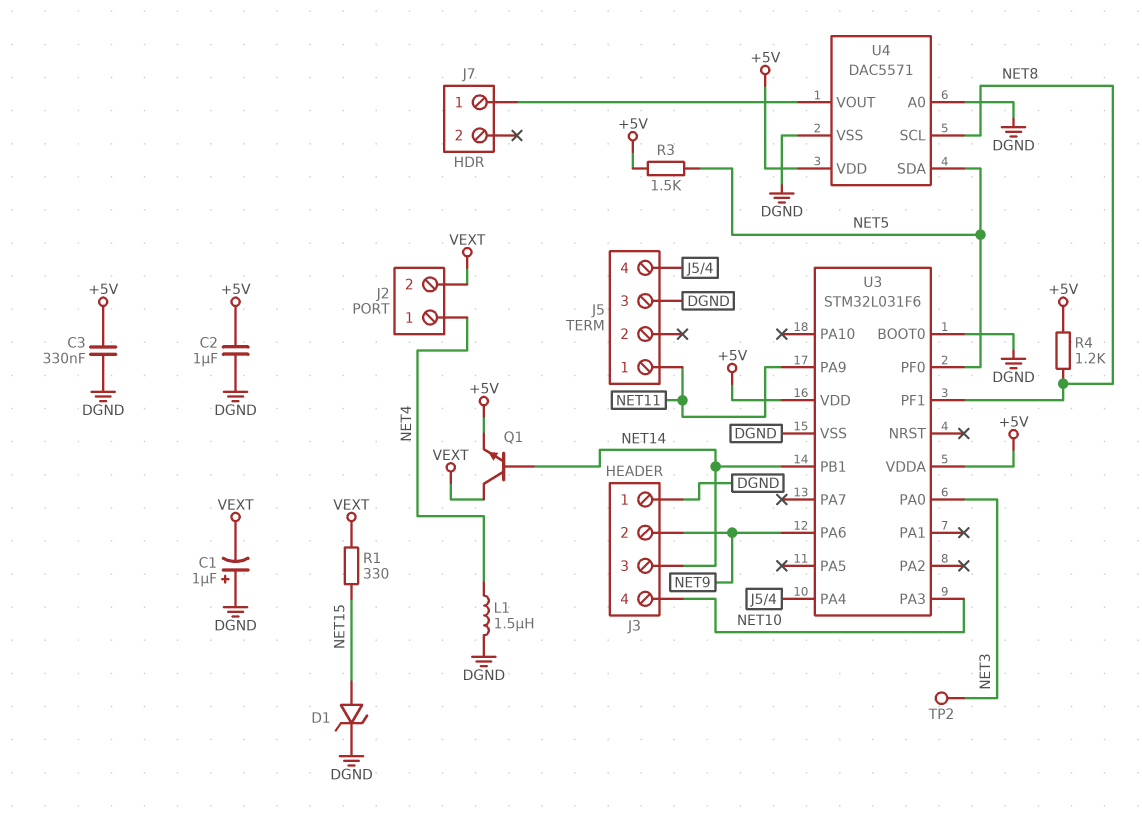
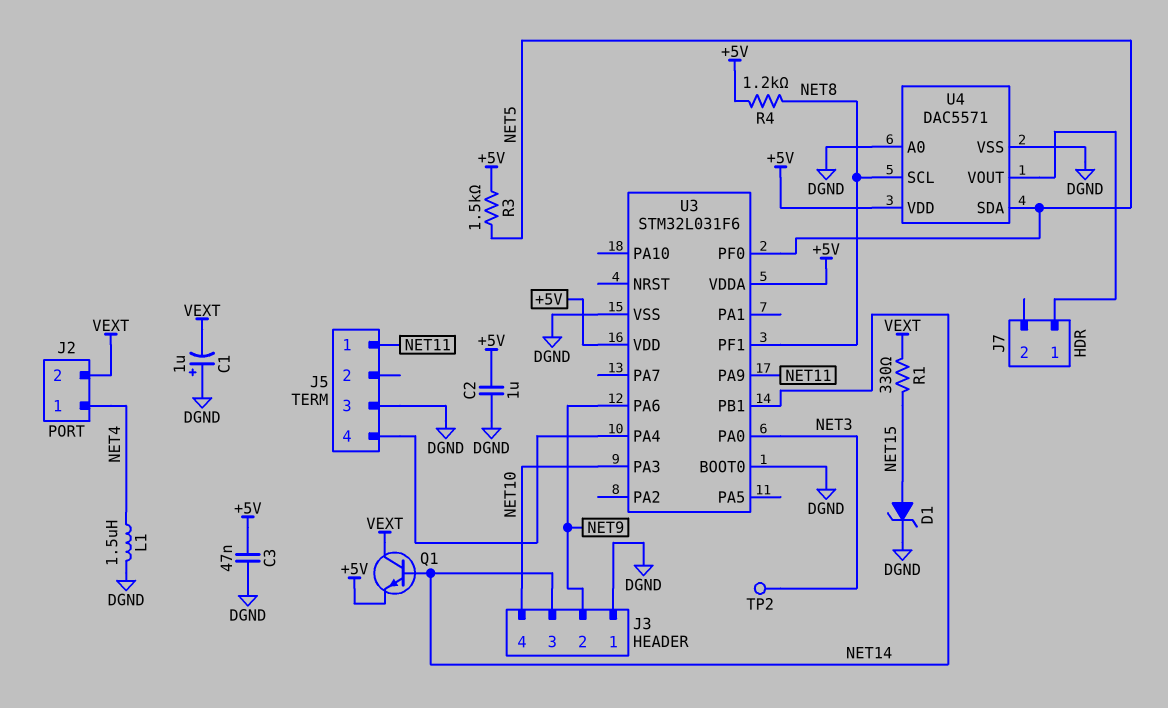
C3: 330nF (+5V, DGND) -> 47nF (+5V, DGND)

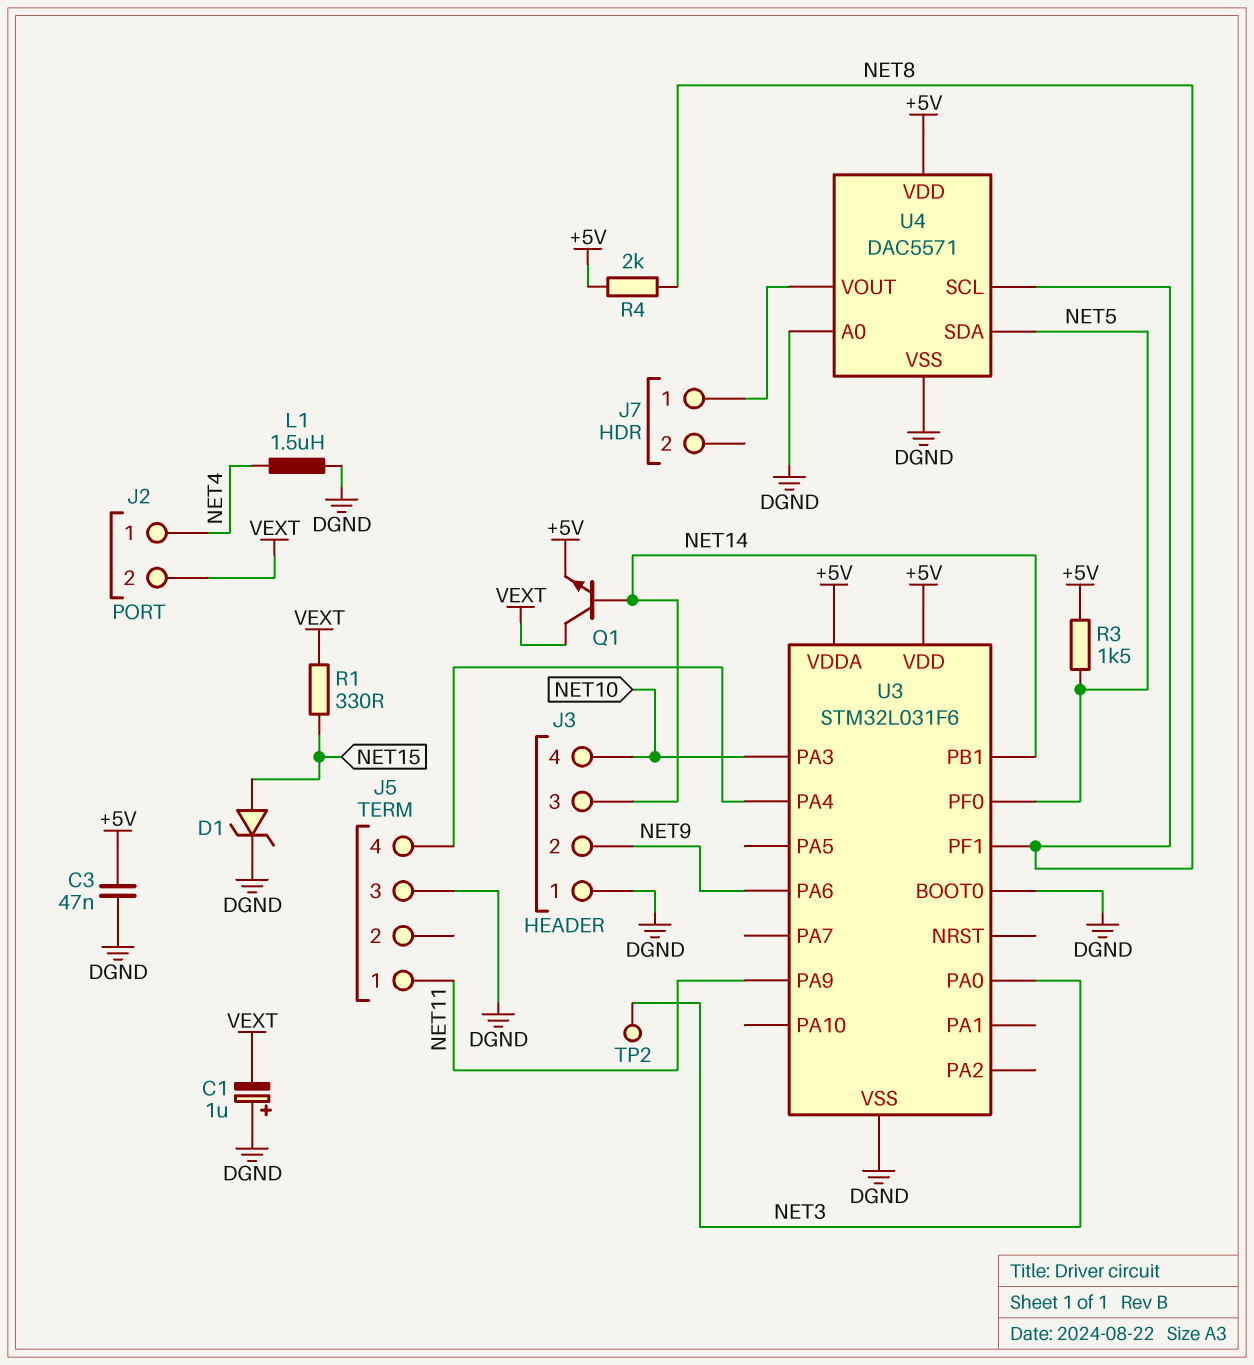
C2: 1uF (+5V, DGND) -> none
R4: 1.2k (+5V, NET8) -> 2k (+5V, NET8)

